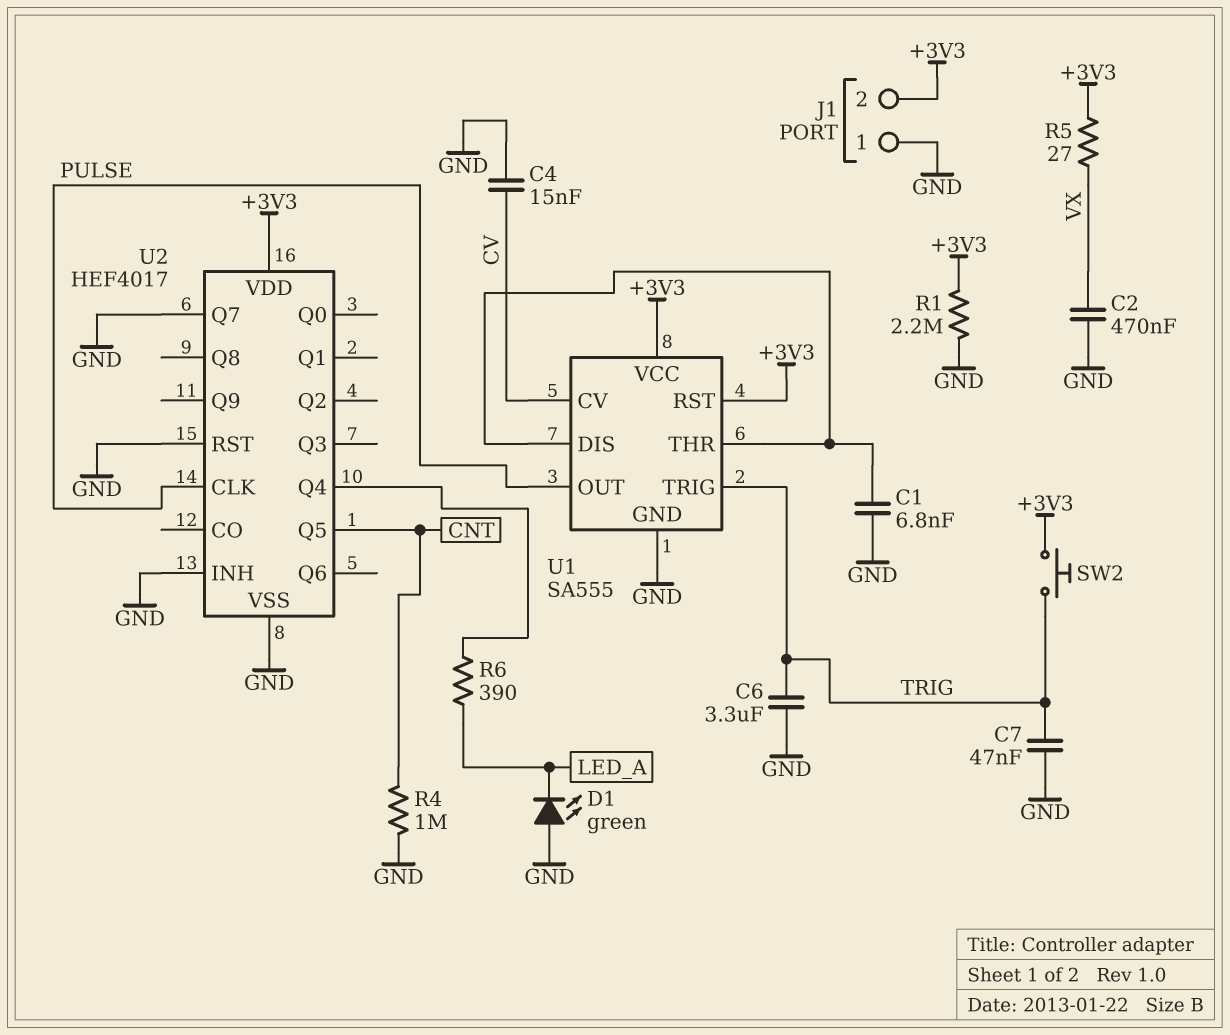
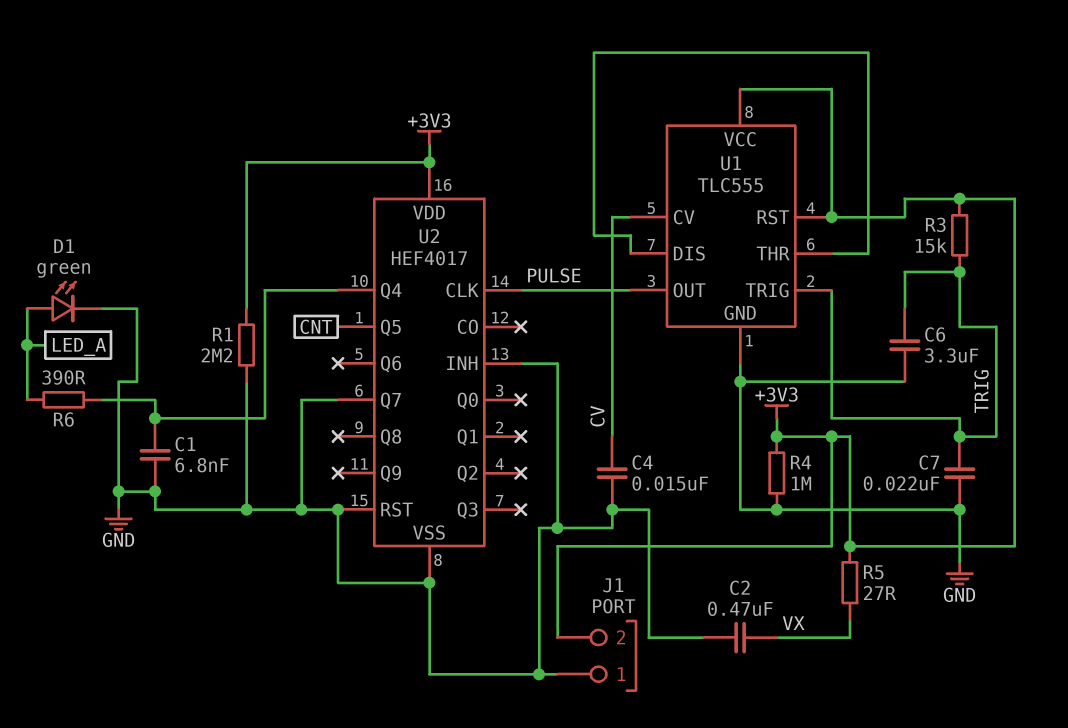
C1: 6.8nF (GND, U1/DIS) -> 6.8nF (GND, U2/Q4)
C7: 47nF (GND, TRIG) -> 22nF (GND, TRIG)
D1: LED green (A GND, K LED_A) -> LED green (A LED_A, K GND)
R3: none -> 15k (+3V3, TRIG)
R4: 1M (CNT, GND) -> 1M (+3V3, GND)
SW2: button (+3V3, TRIG) -> none
U1: SA555 -> TLC555

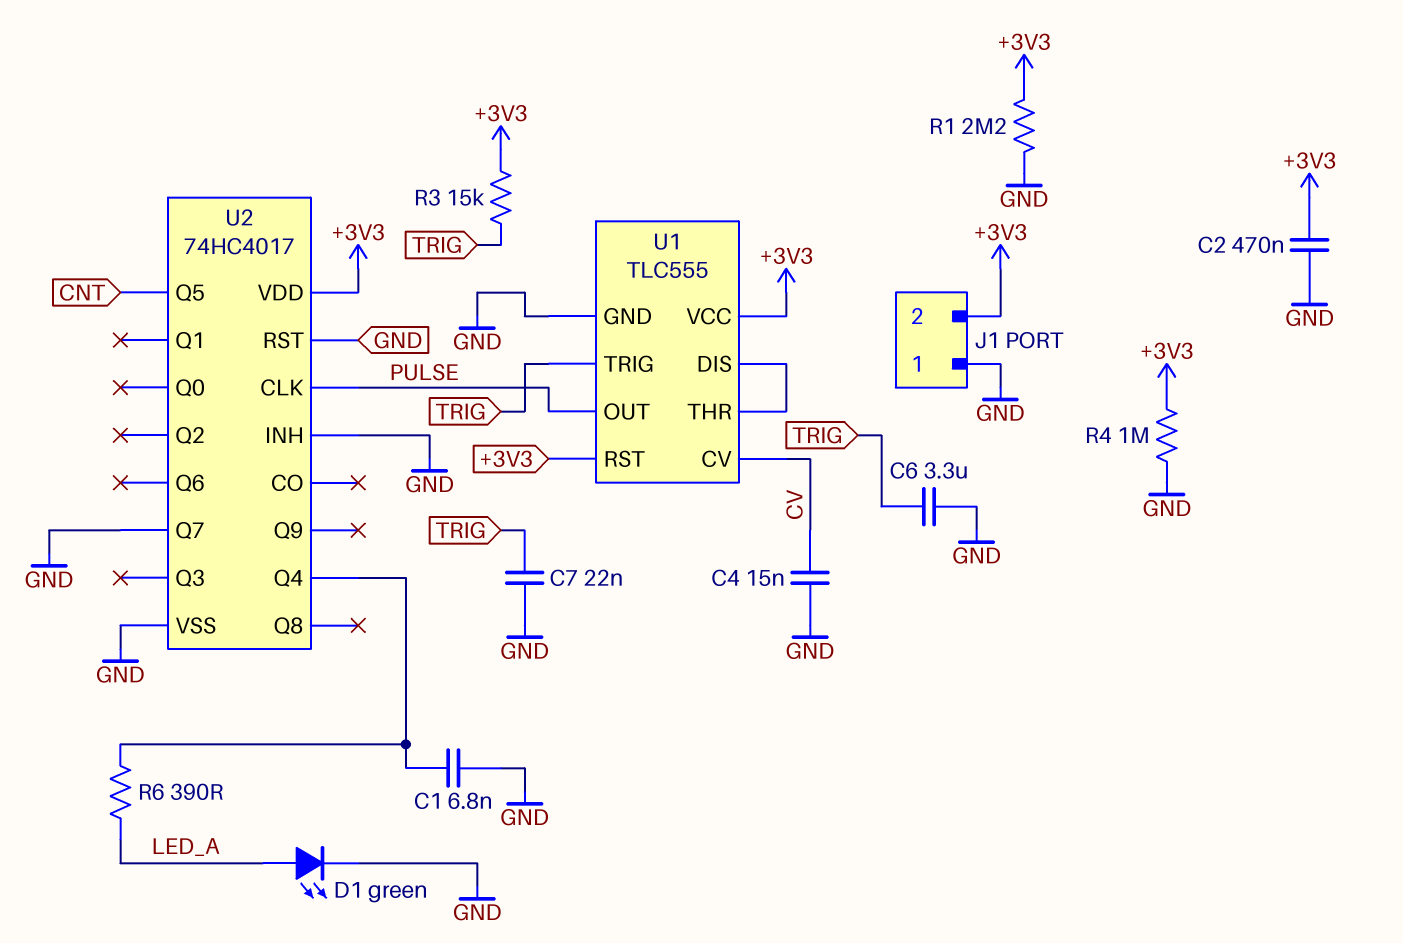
C2: 470nF (GND, VX) -> 470nF (+3V3, GND)
R5: 27 (+3V3, VX) -> none
U2: HEF4017 -> 74HC4017

